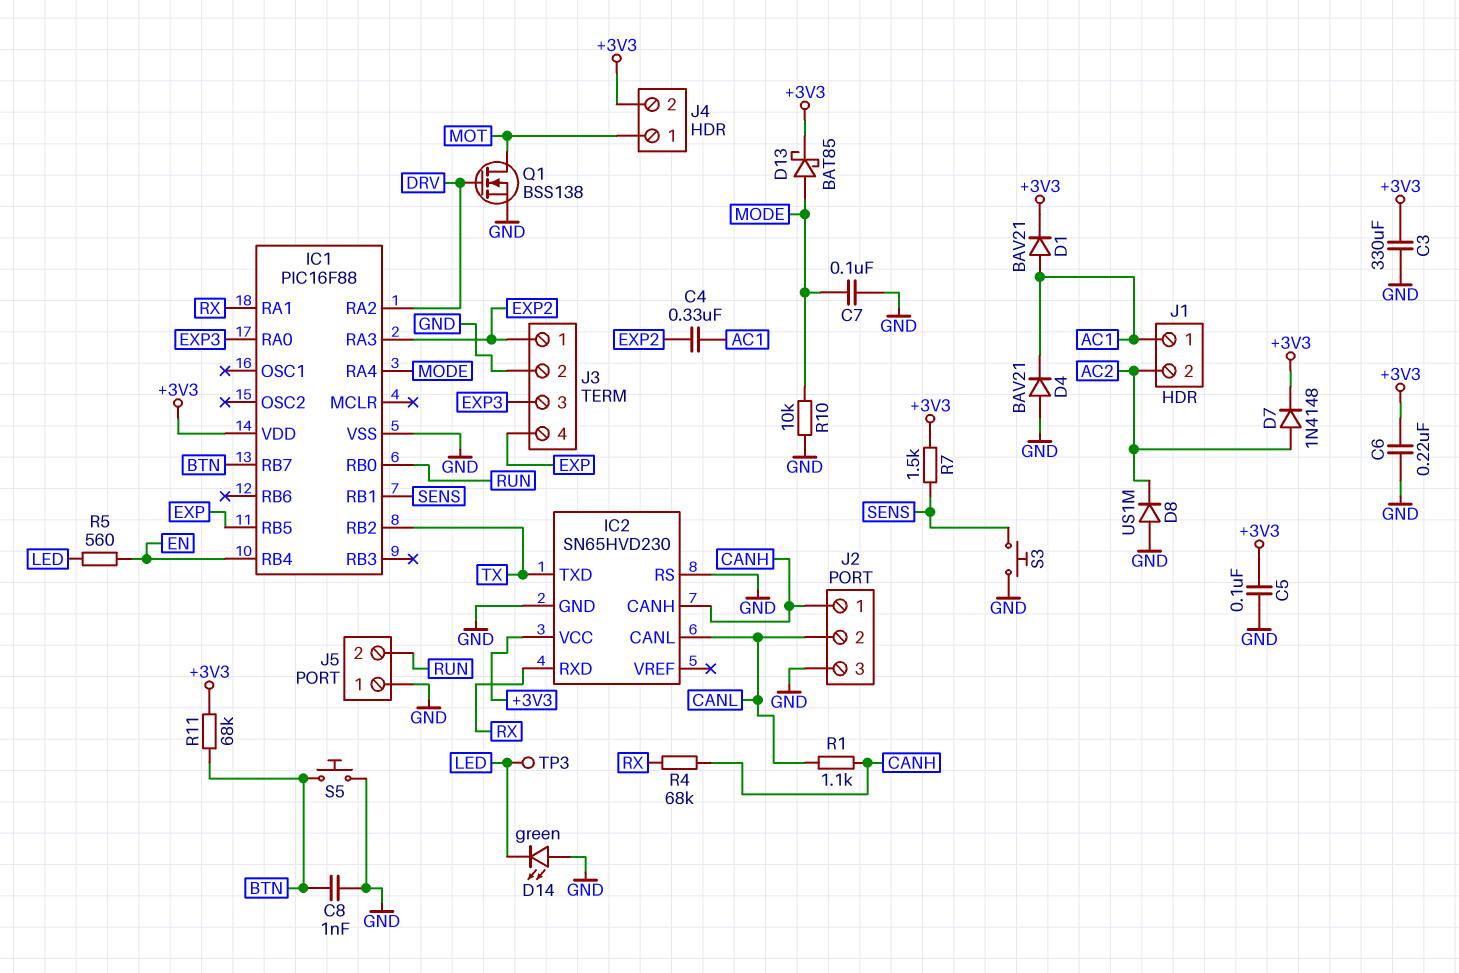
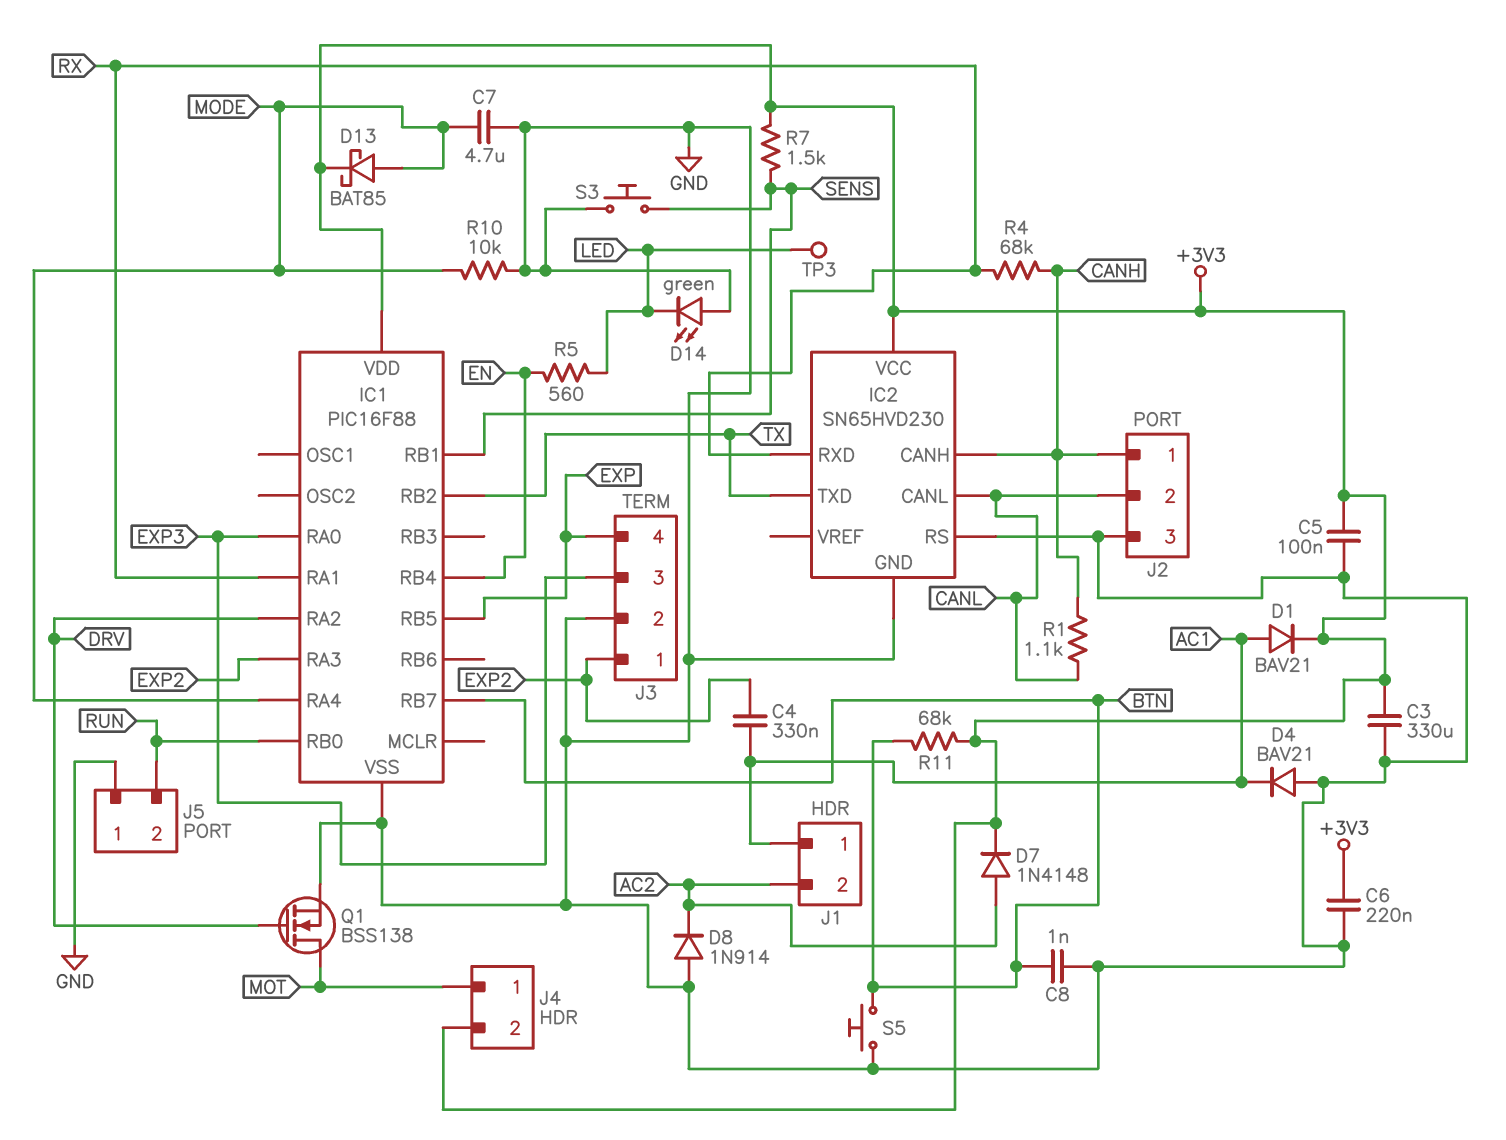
C7: 100nF (GND, MODE) -> 4.7uF (GND, MODE)
D8: diode US1M (A GND, K AC2) -> diode 1N914 (A GND, K AC2)

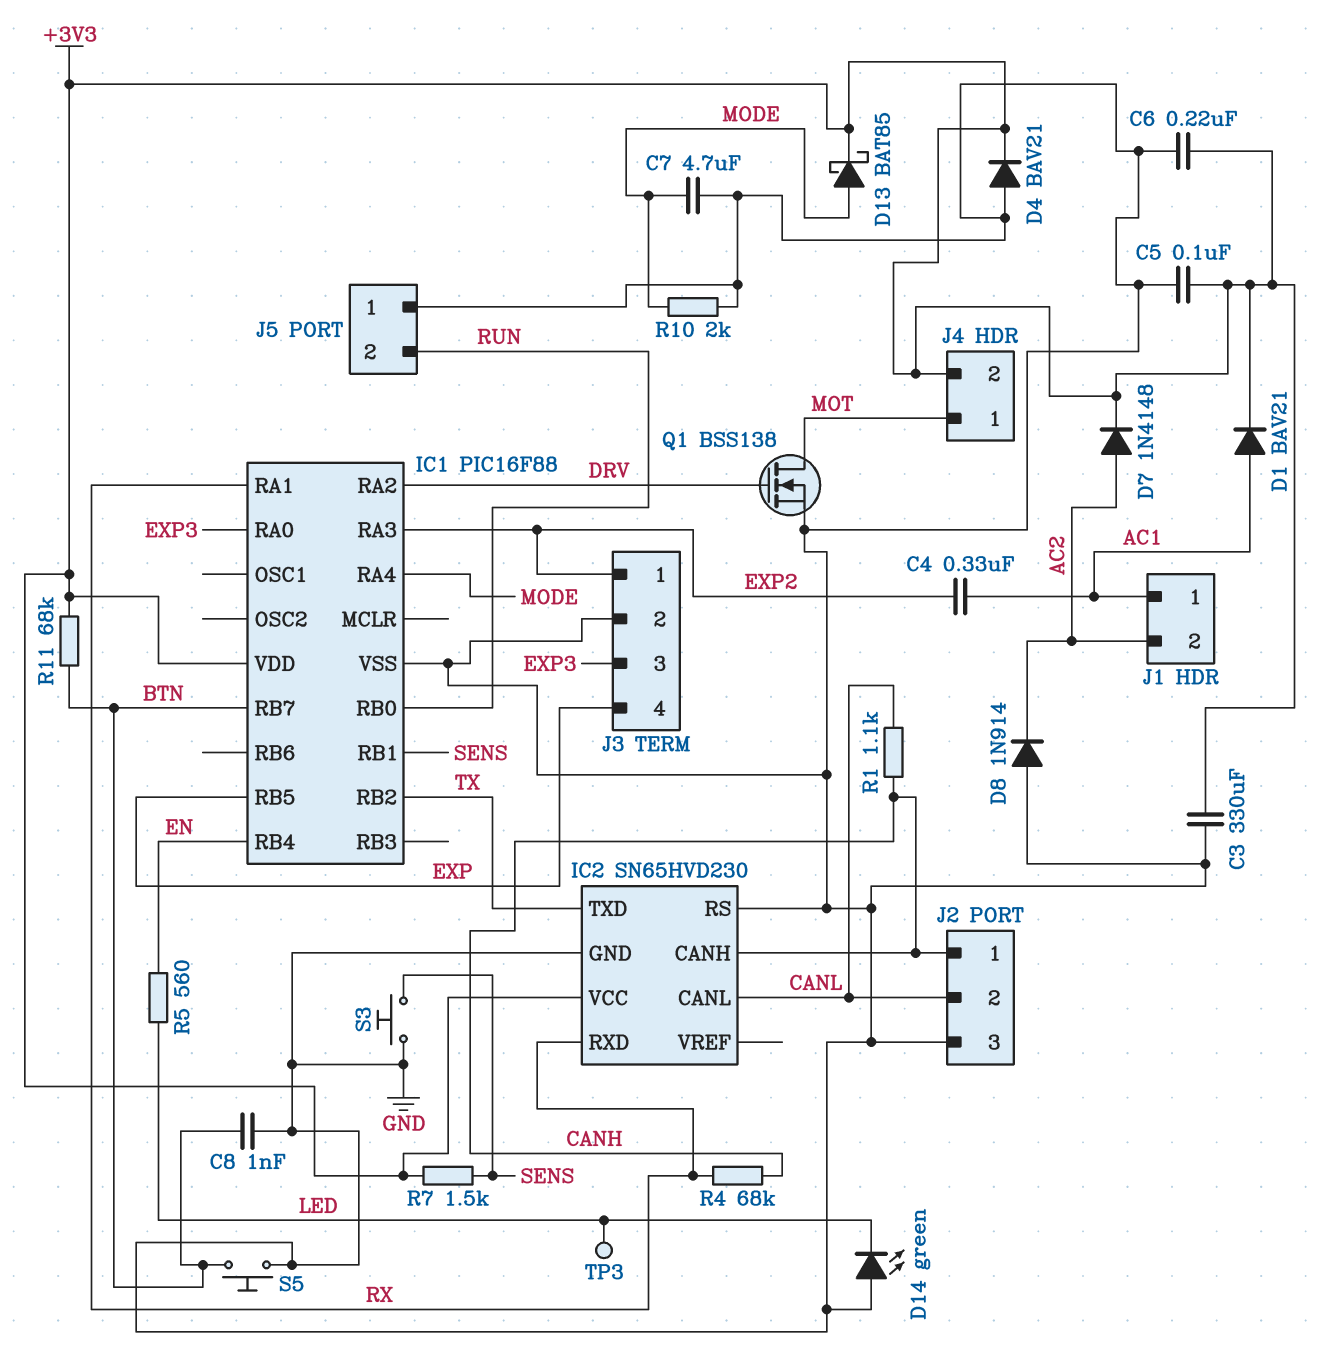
D4: diode BAV21 (A GND, K AC1) -> diode BAV21 (A GND, K +3V3)
R10: 10k (GND, MODE) -> 2k (GND, MODE)

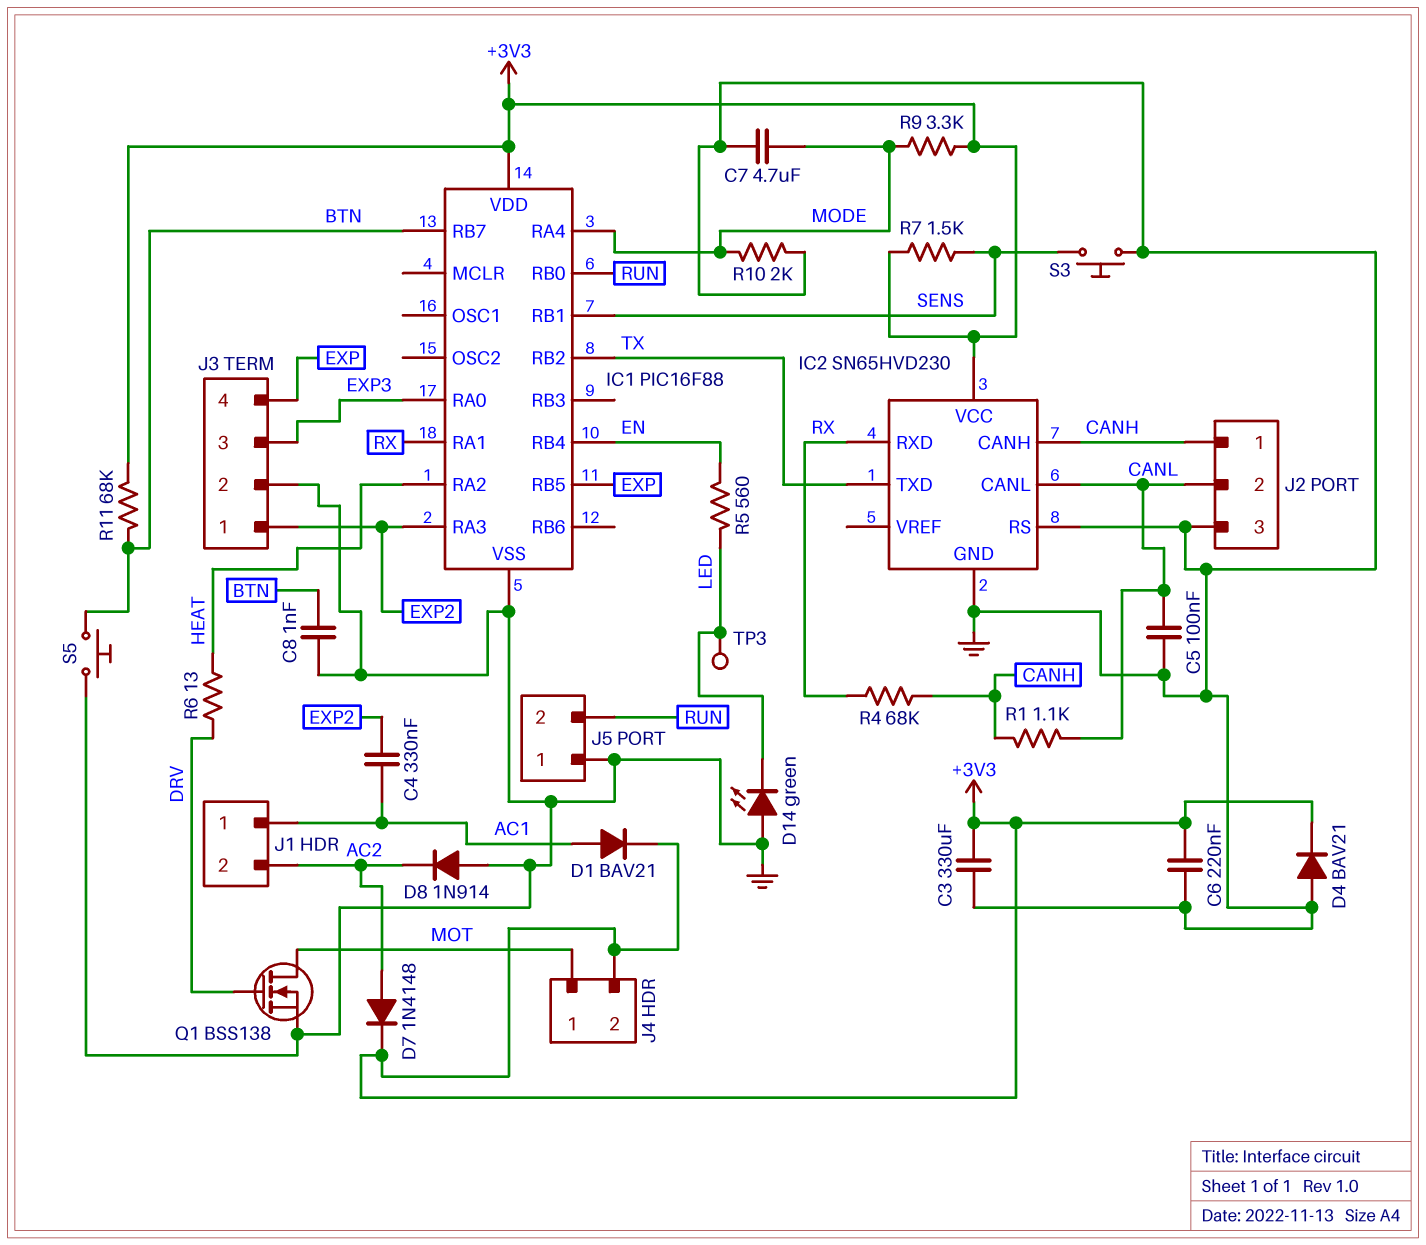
C5: 100nF (+3V3, GND) -> 100nF (CANL, GND)
D13: schottky BAT85 (A MODE, K +3V3) -> none
IC1 pin RA2: DRV -> HEAT
R6: none -> 13 (DRV, HEAT)
R9: none -> 3.3k (+3V3, MODE)

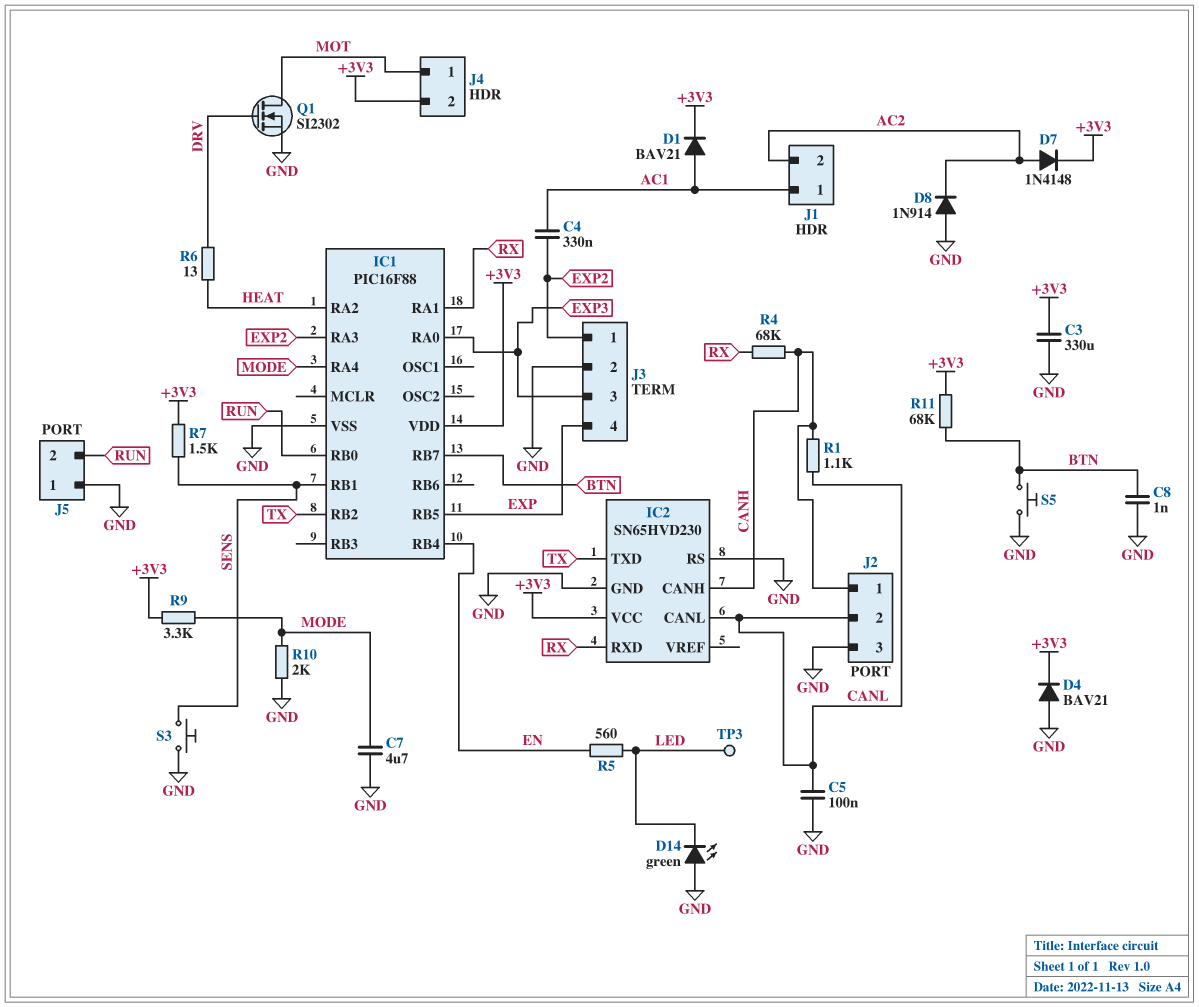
C6: 220nF (+3V3, GND) -> none
Q1: NMOS BSS138 (G DRV, D MOT, S GND) -> NMOS SI2302 (G DRV, D MOT, S GND)

